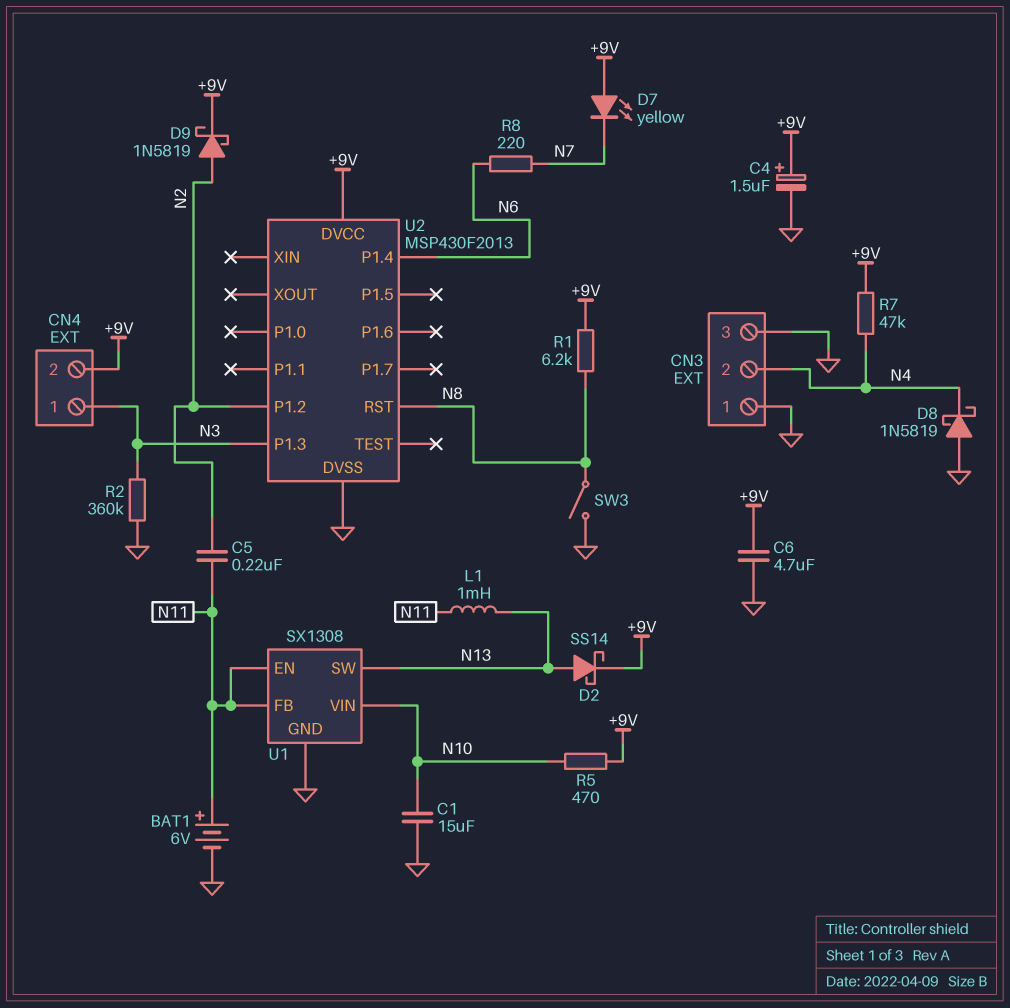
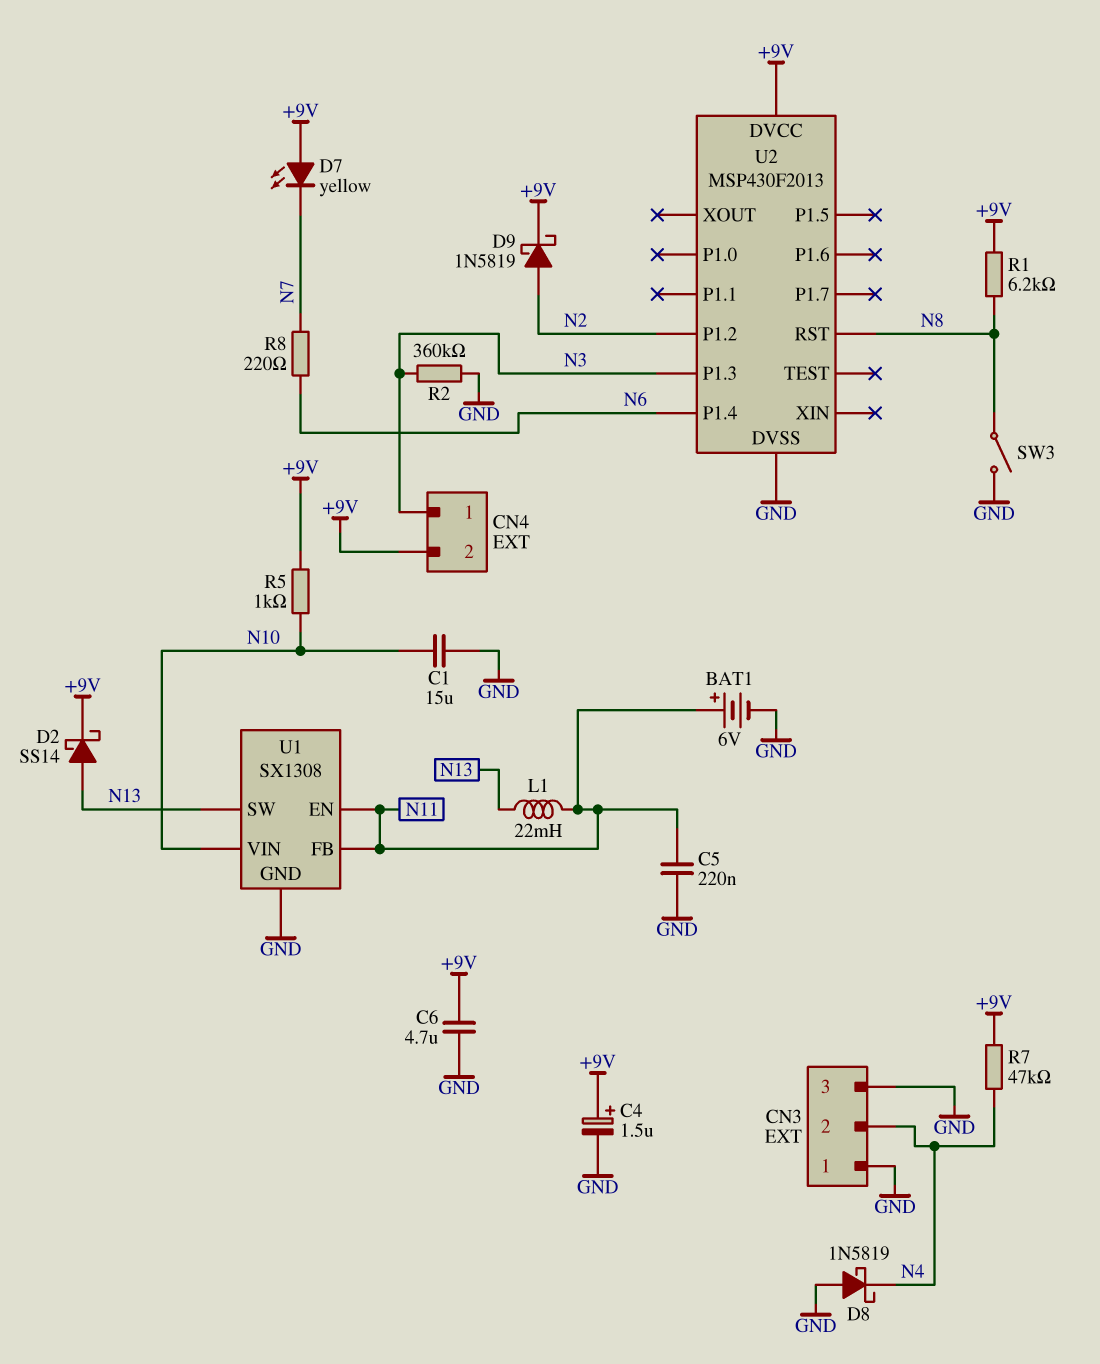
C5: 220nF (N2, N11) -> 220nF (GND, N11)
L1: 1mH (N11, N13) -> 22mH (N11, N13)
R5: 470 (+9V, N10) -> 1k (+9V, N10)

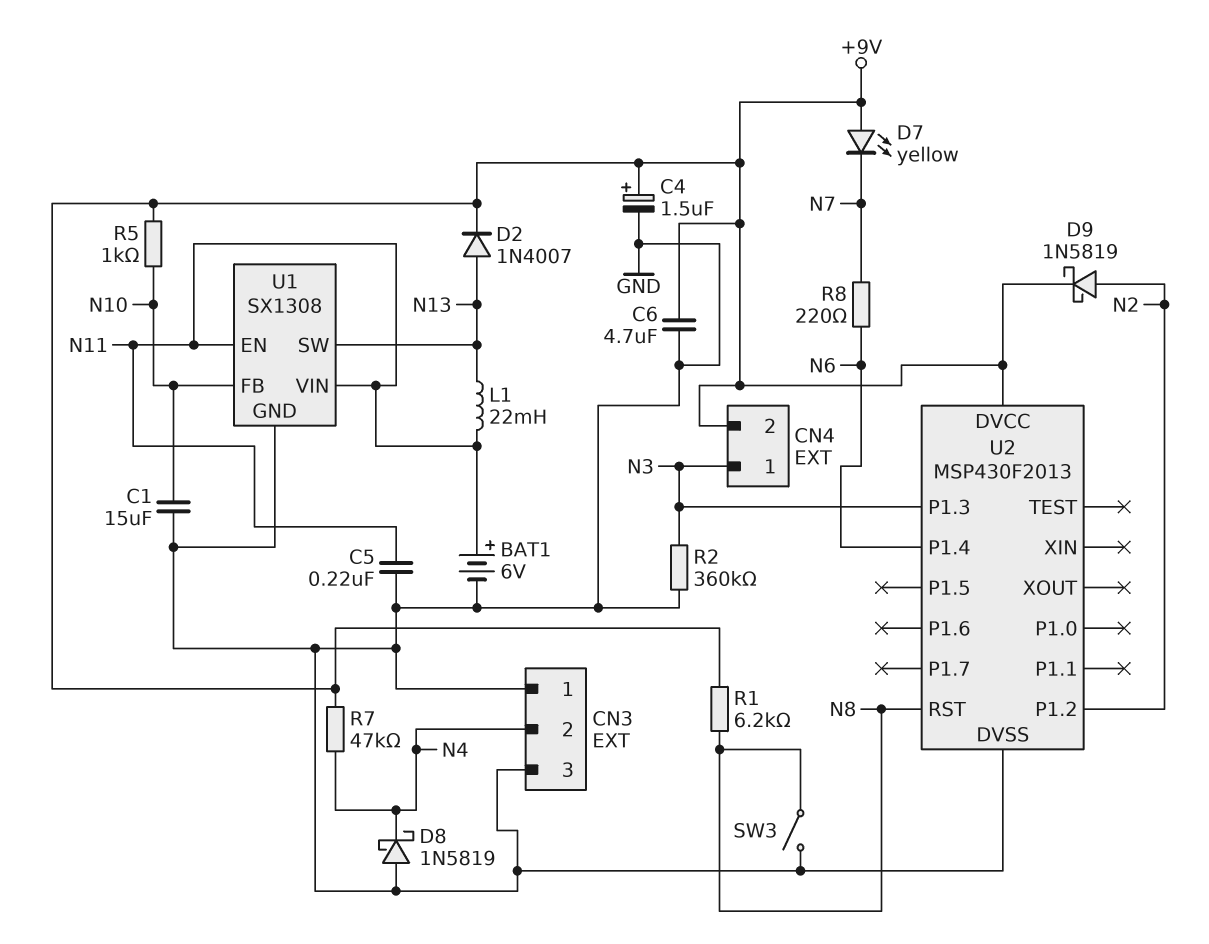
D2: schottky SS14 (A N13, K +9V) -> diode 1N4007 (A N13, K +9V)
U1 pin FB: N11 -> N10
U1 pin VIN: N10 -> N11

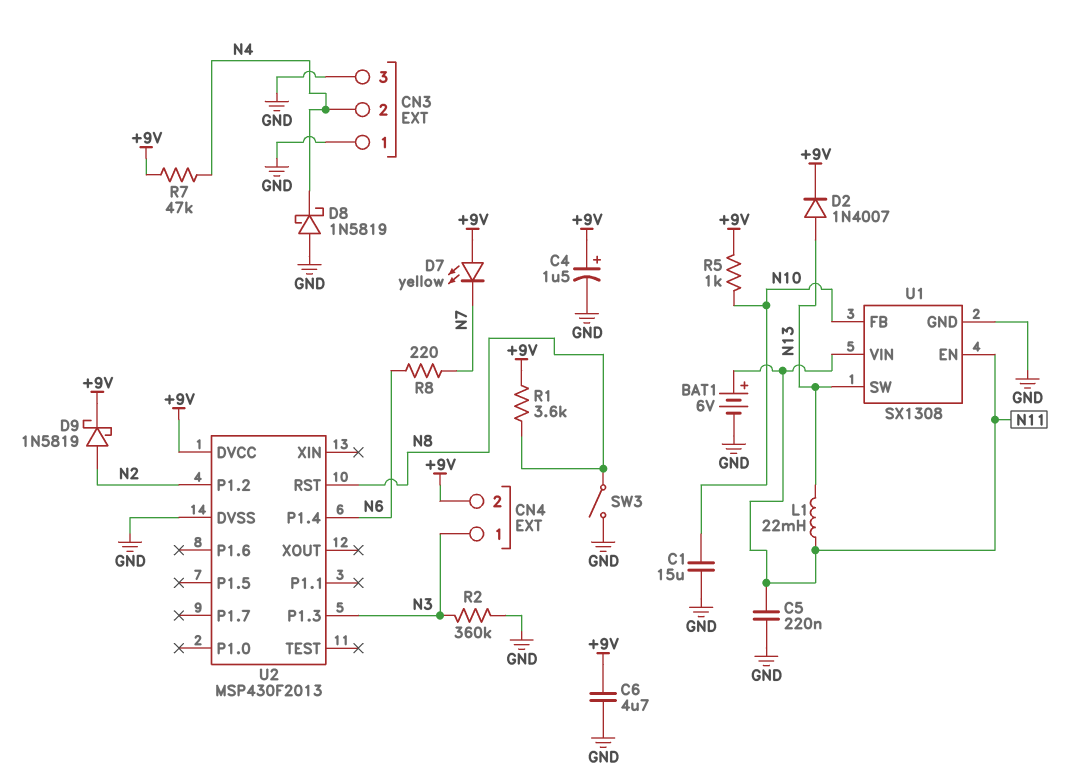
R1: 6.2k (+9V, N8) -> 3.6k (+9V, N8)

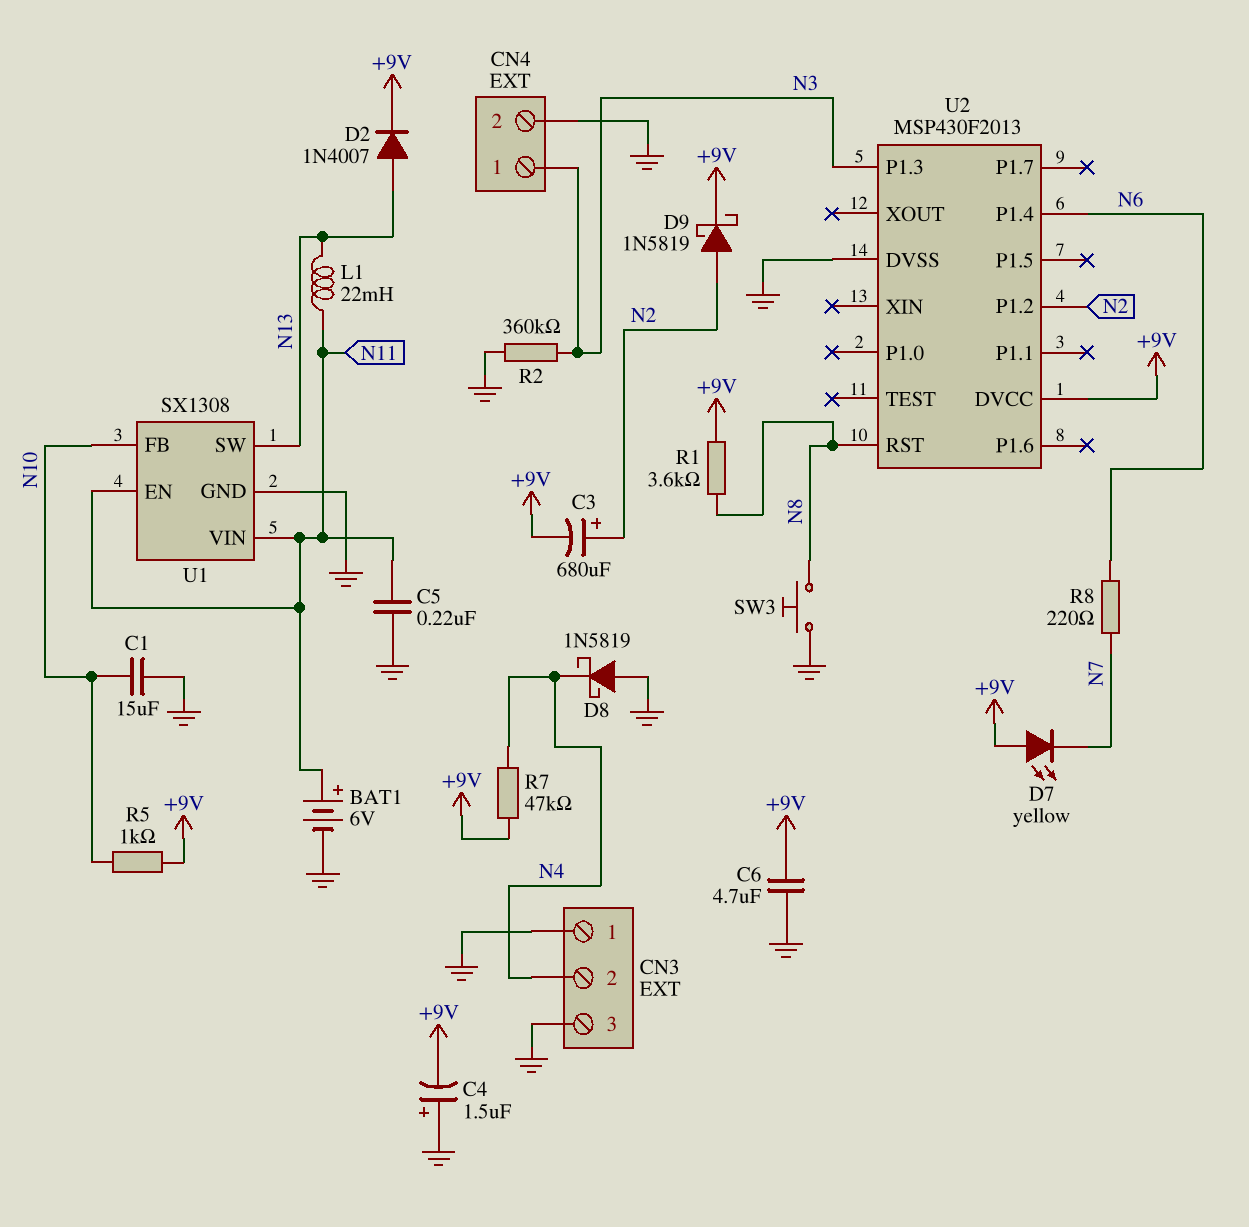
C3: none -> 680uF (plus N2, minus +9V)
C4: 1.5uF (plus +9V, minus GND) -> 1.5uF (plus GND, minus +9V)
CN4 pin 2: +9V -> GND
SW3: switch (GND, N8) -> button (GND, N8)

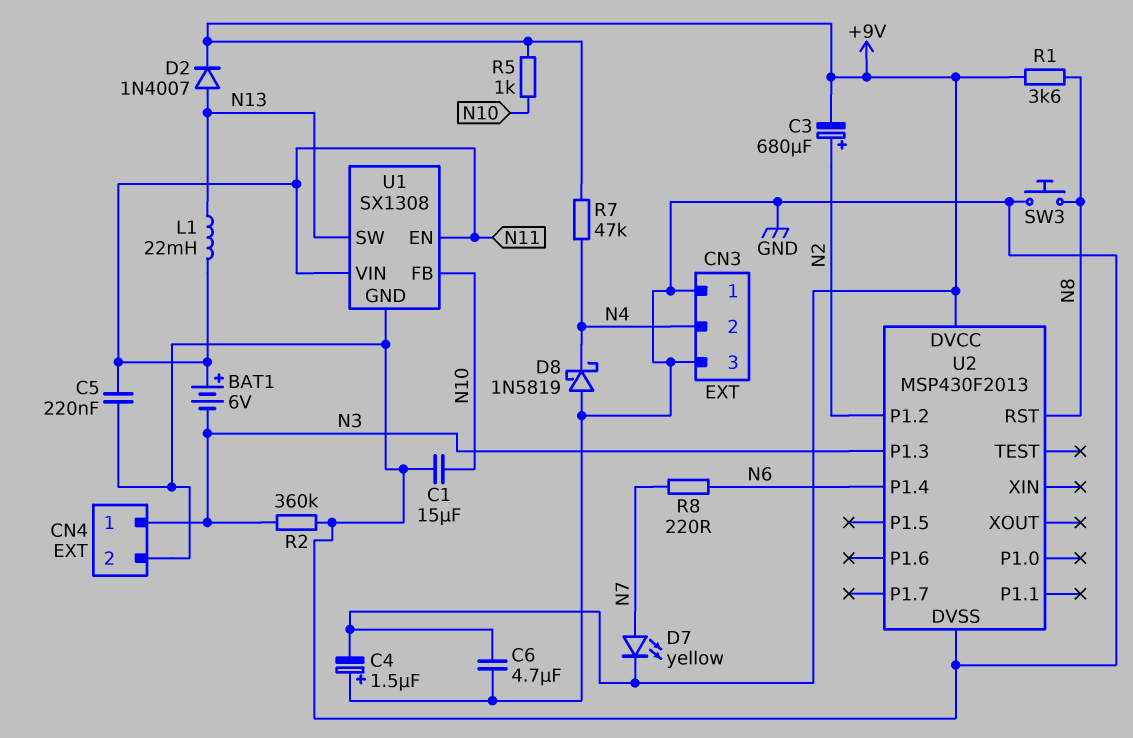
BAT1: 6V (plus N11, minus GND) -> 6V (plus N11, minus N3)
D7: LED yellow (A +9V, K N7) -> LED yellow (A N7, K +9V)
D9: schottky 1N5819 (A N2, K +9V) -> none

